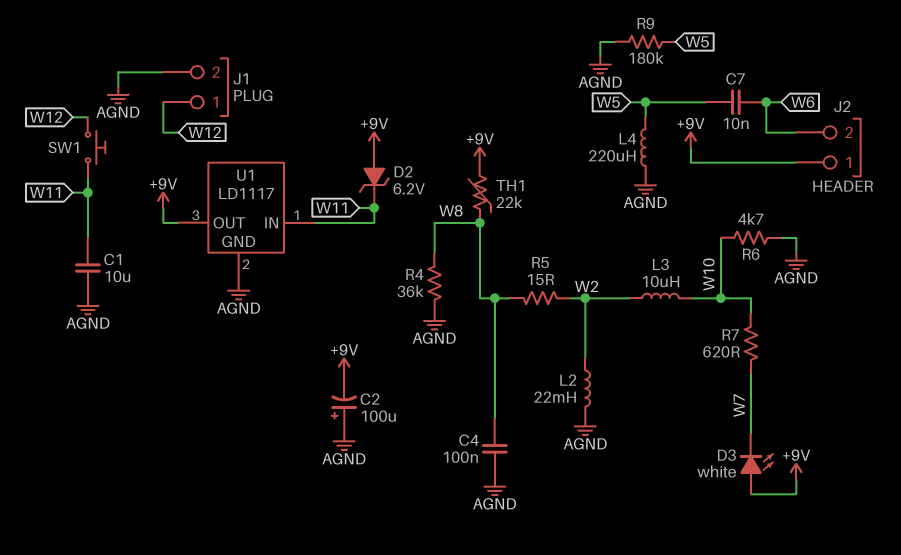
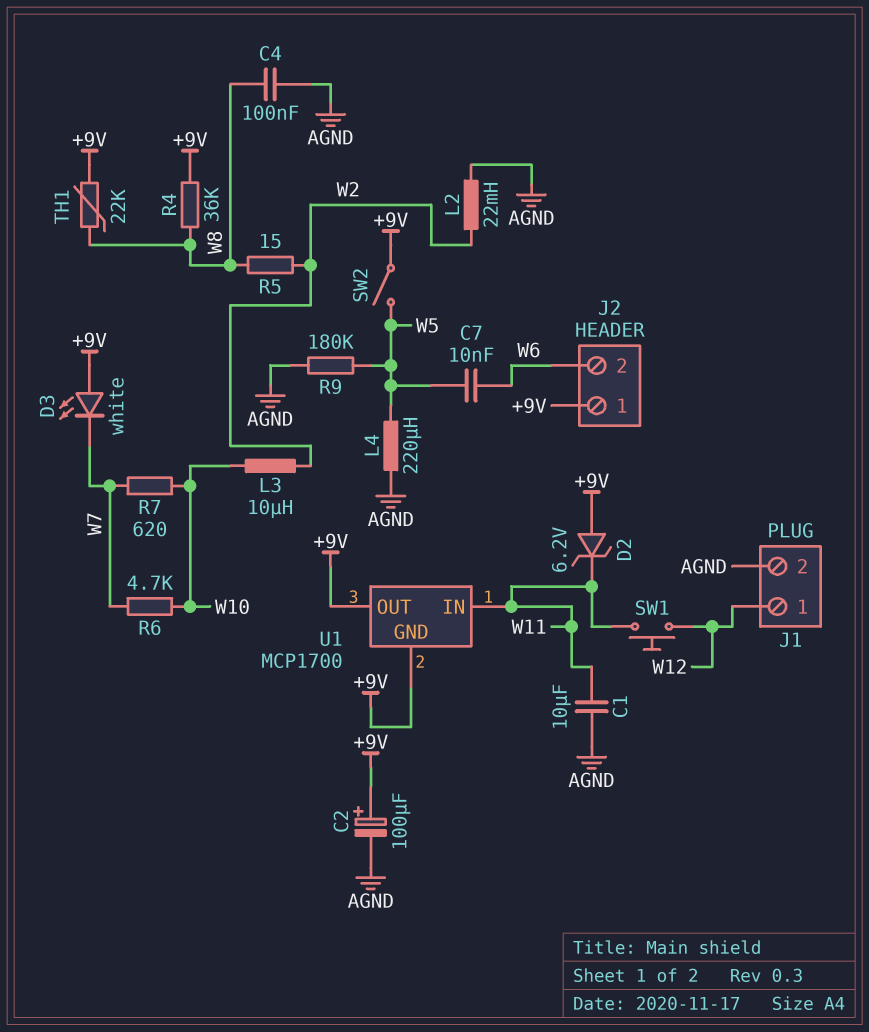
C2: 100uF (plus AGND, minus +9V) -> 100uF (plus +9V, minus AGND)
R4: 36k (AGND, W8) -> 36k (+9V, W8)
R6: 4.7k (AGND, W10) -> 4.7k (W7, W10)
SW2: none -> switch (+9V, W5)
U1: LD1117 -> MCP1700
U1 pin GND: AGND -> +9V

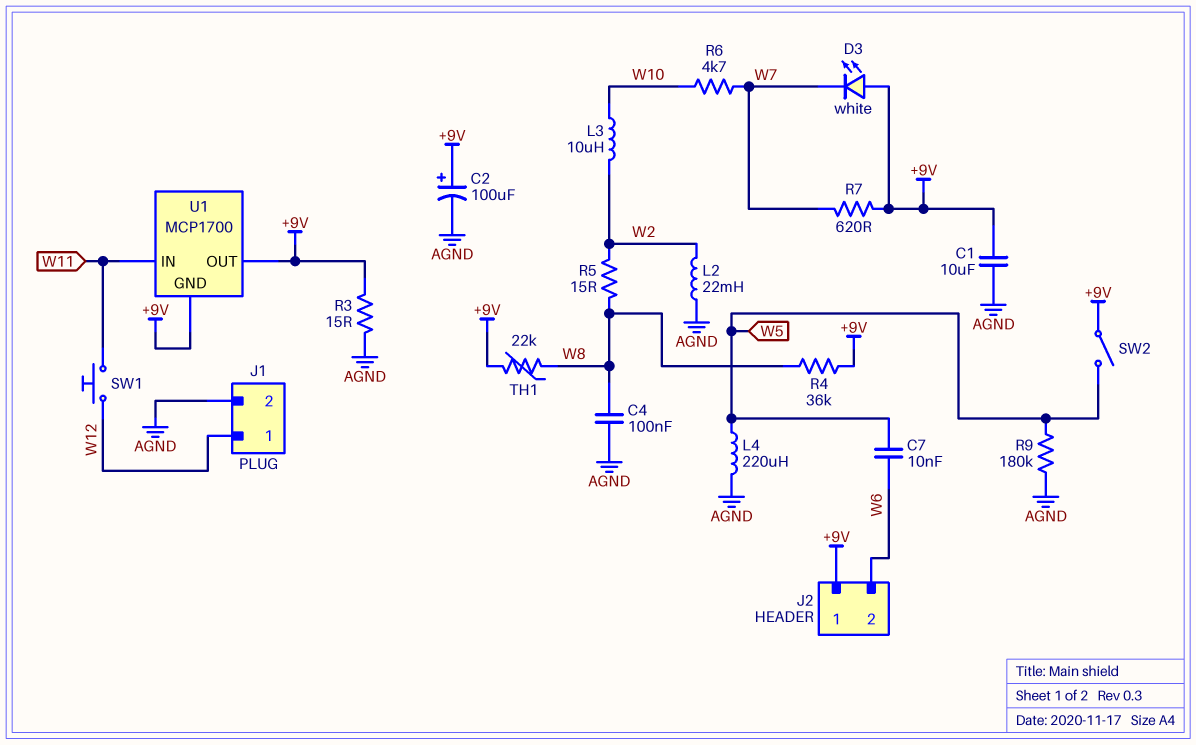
C1: 10uF (AGND, W11) -> 10uF (+9V, AGND)
D2: zener 6.2V (A +9V, K W11) -> none
R3: none -> 15 (+9V, AGND)
R7: 620 (W7, W10) -> 620 (+9V, W7)

